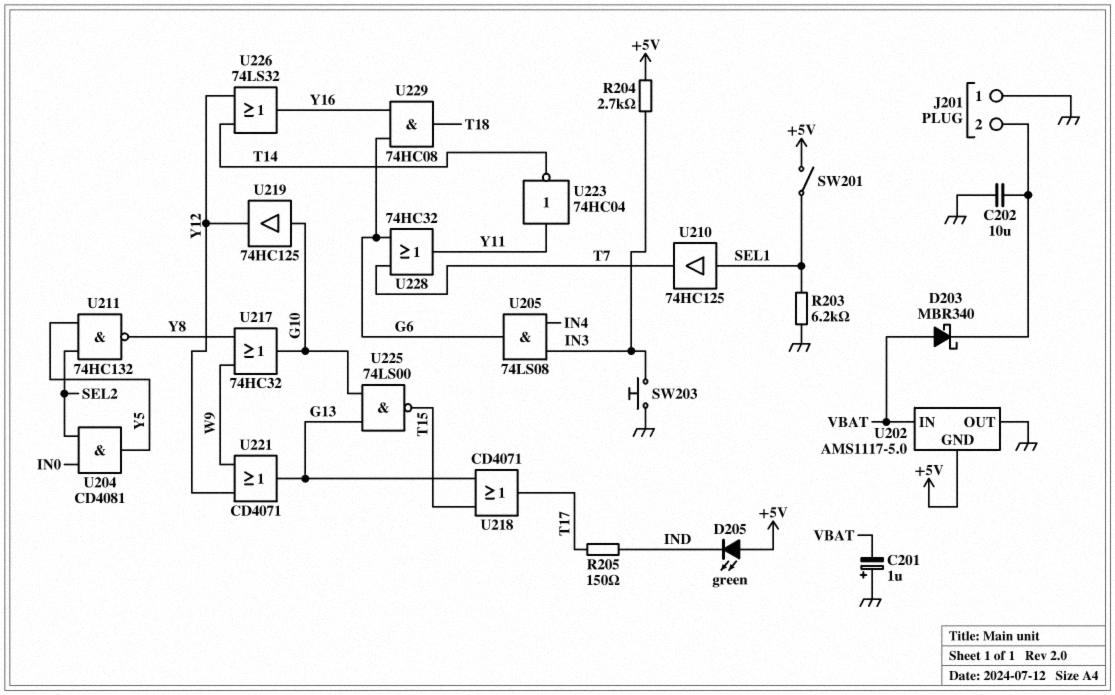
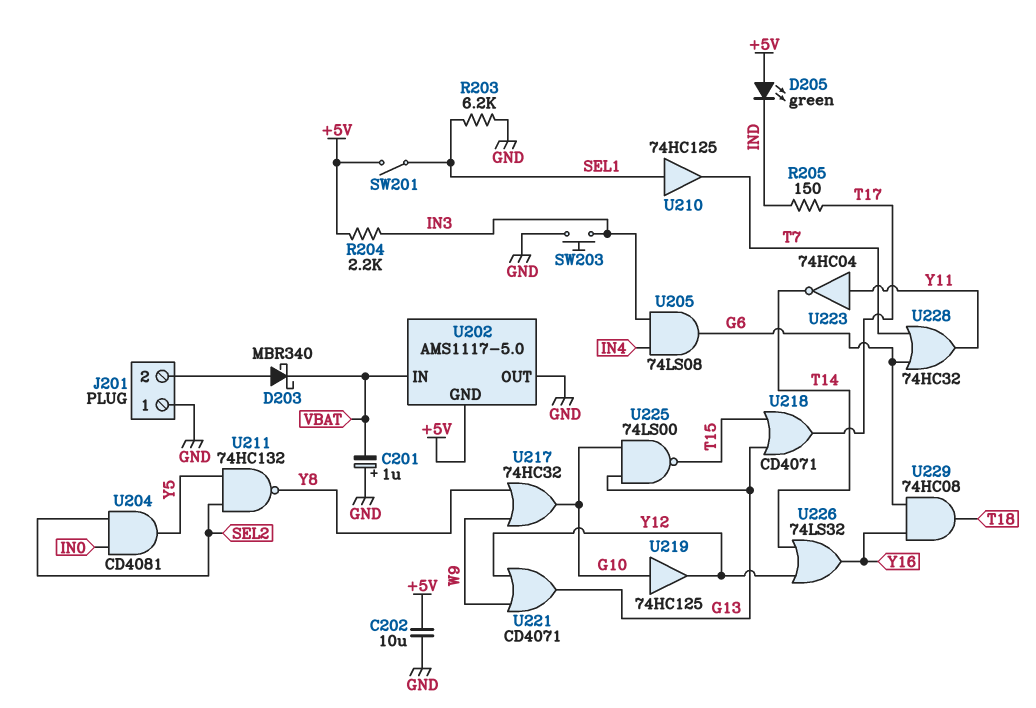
C202: 10uF (GND, J201/2) -> 10uF (+5V, GND)
D203: schottky MBR340 (A VBAT, K J201/2) -> schottky MBR340 (A J201/2, K VBAT)
R204: 2.7k (+5V, IN3) -> 2.2k (+5V, IN3)

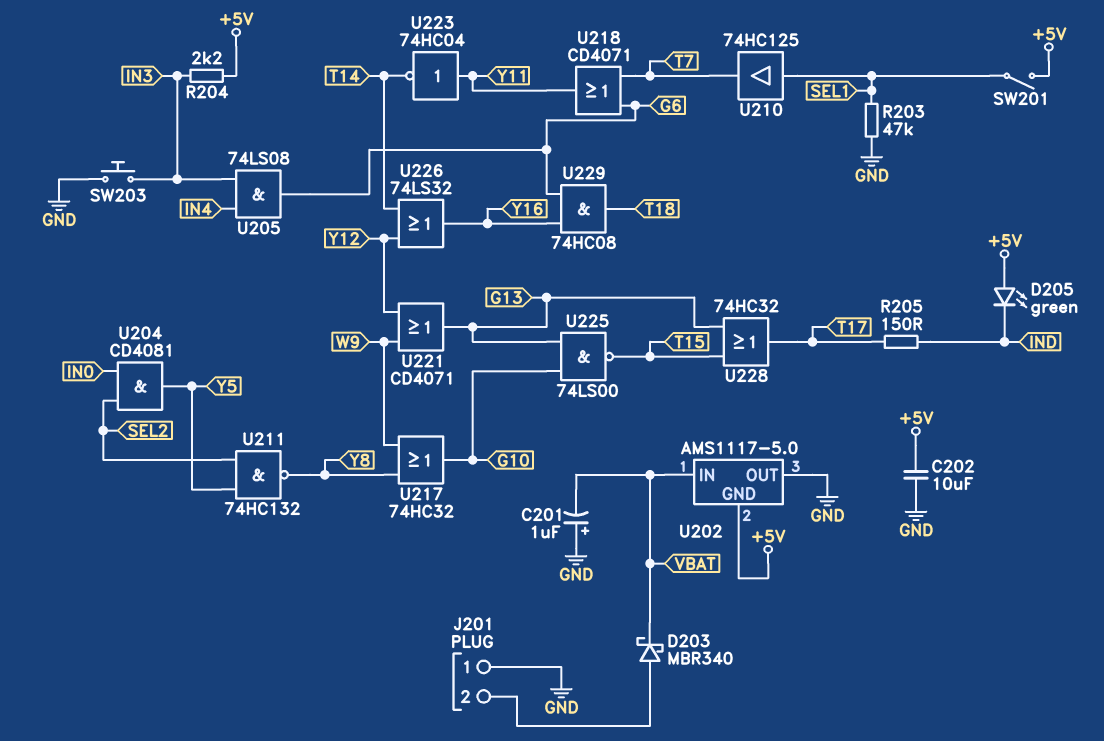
R203: 6.2k (GND, SEL1) -> 47k (GND, SEL1)
U218: OR CD4071 (in G13, in T15, out T17) -> OR CD4071 (in G6, in T7, out Y11)
U219: buffer 74HC125 (in G10, out Y12) -> none
U228: OR 74HC32 (in G6, in T7, out Y11) -> OR 74HC32 (in G13, in T15, out T17)

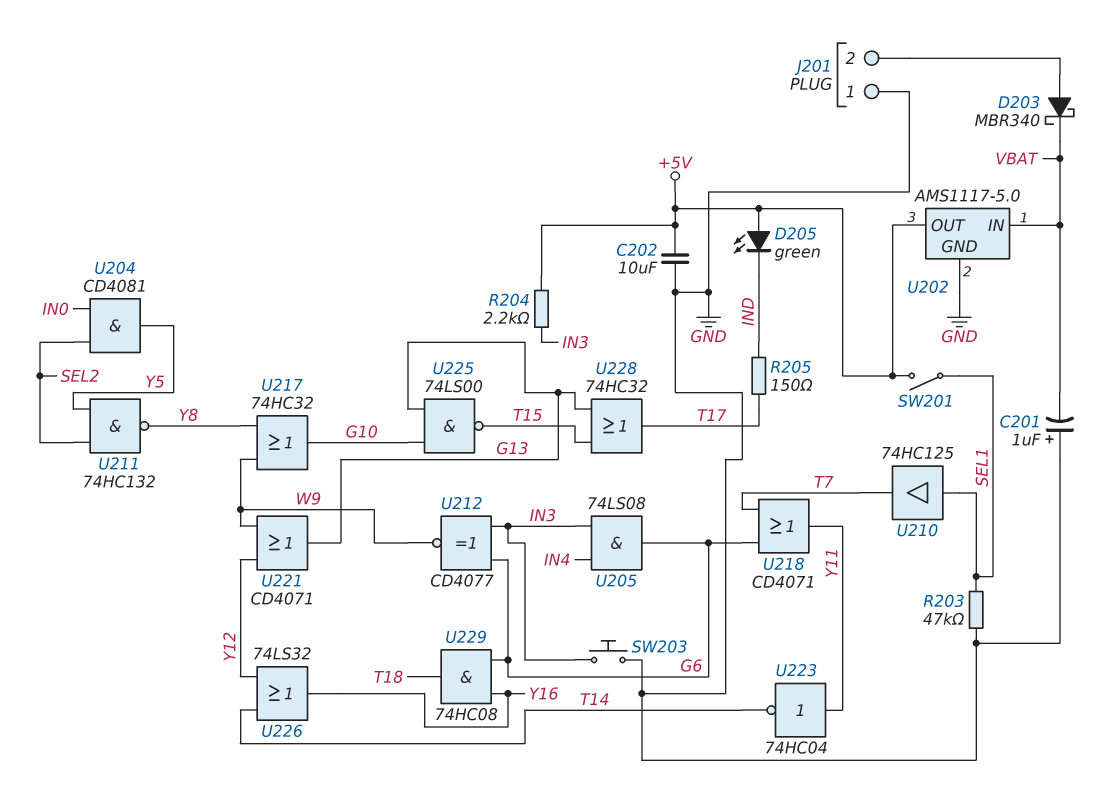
U202 pin GND: +5V -> GND
U202 pin OUT: GND -> +5V
U212: none -> XNOR CD4077 (in G6, in IN3, out W9)

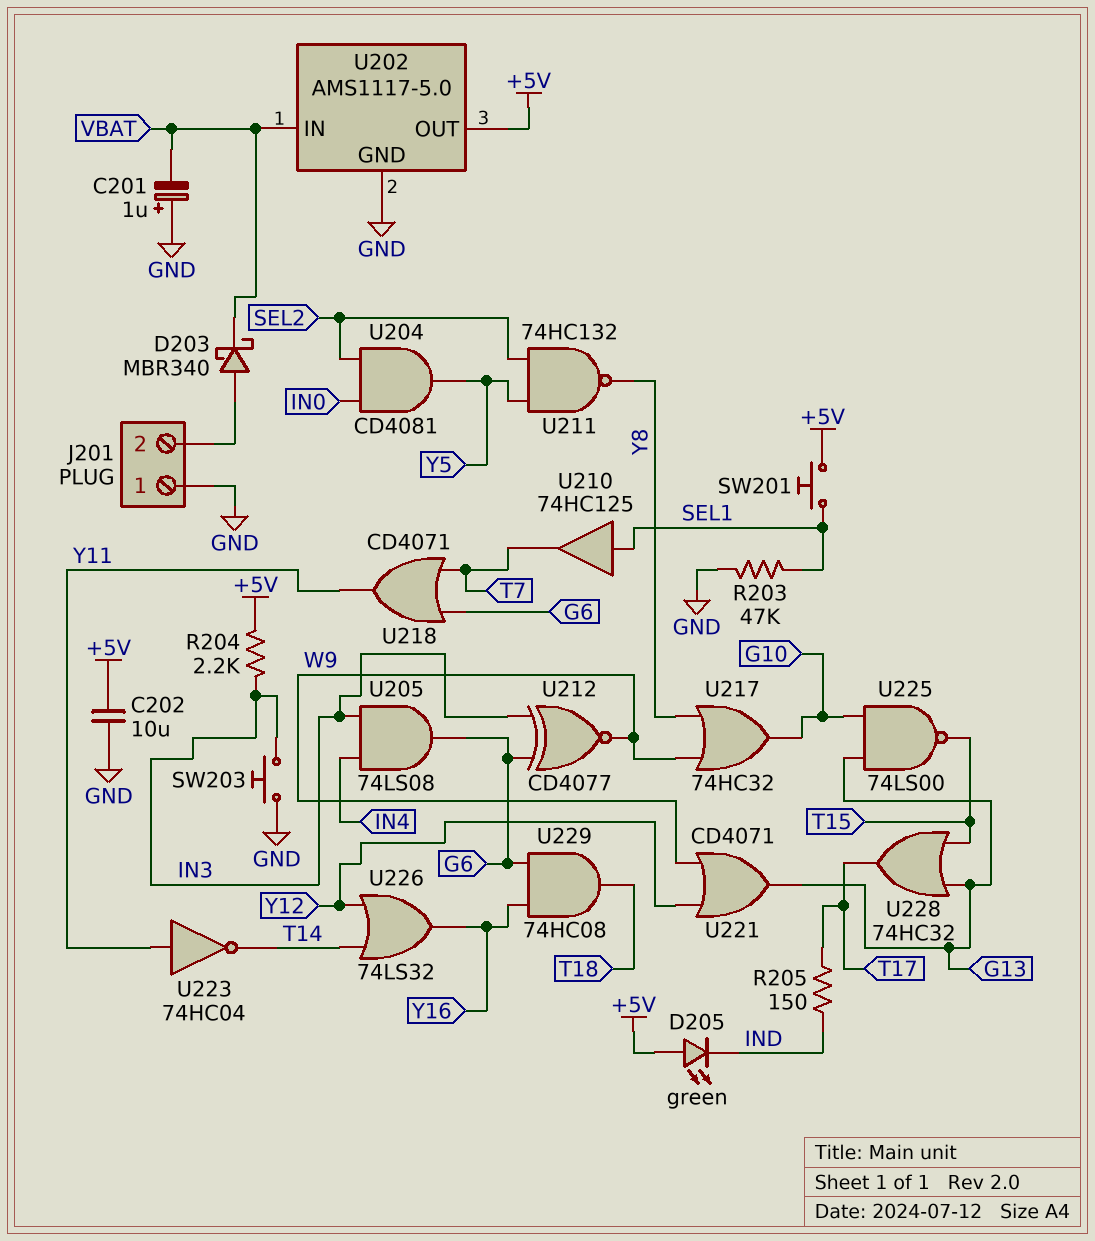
SW201: switch (+5V, SEL1) -> button (+5V, SEL1)

